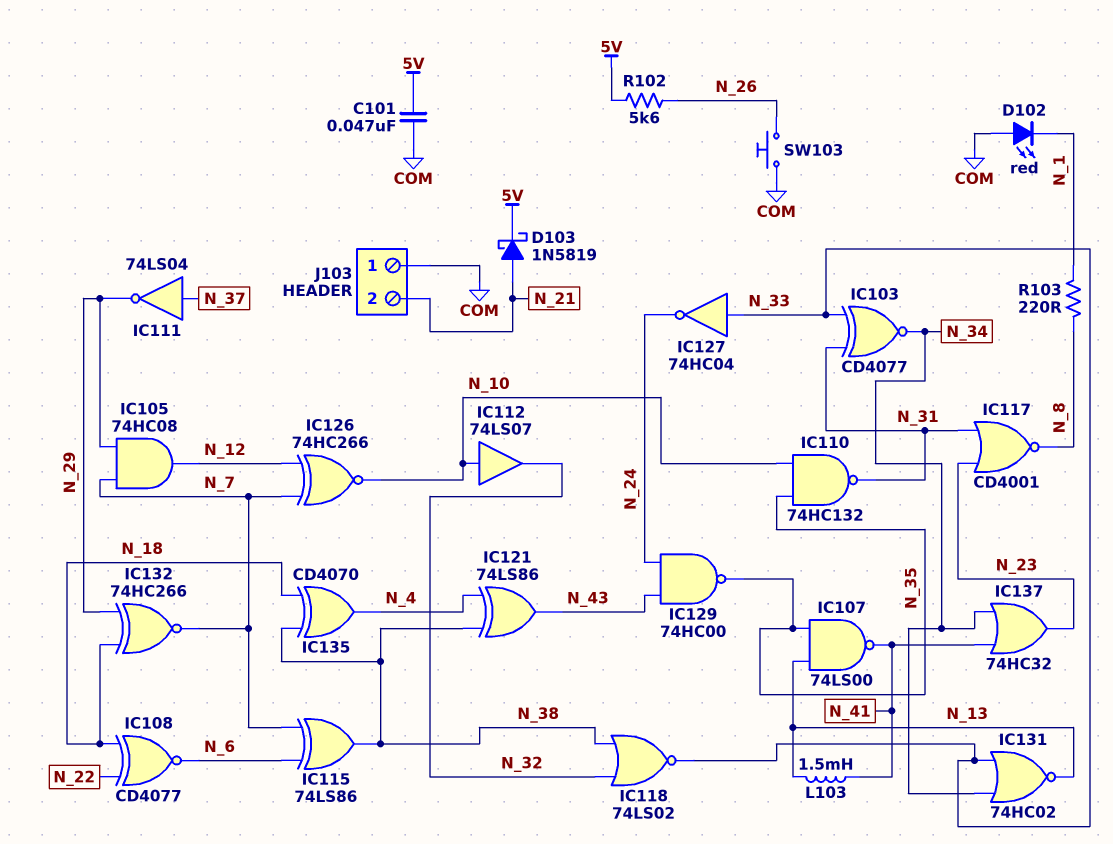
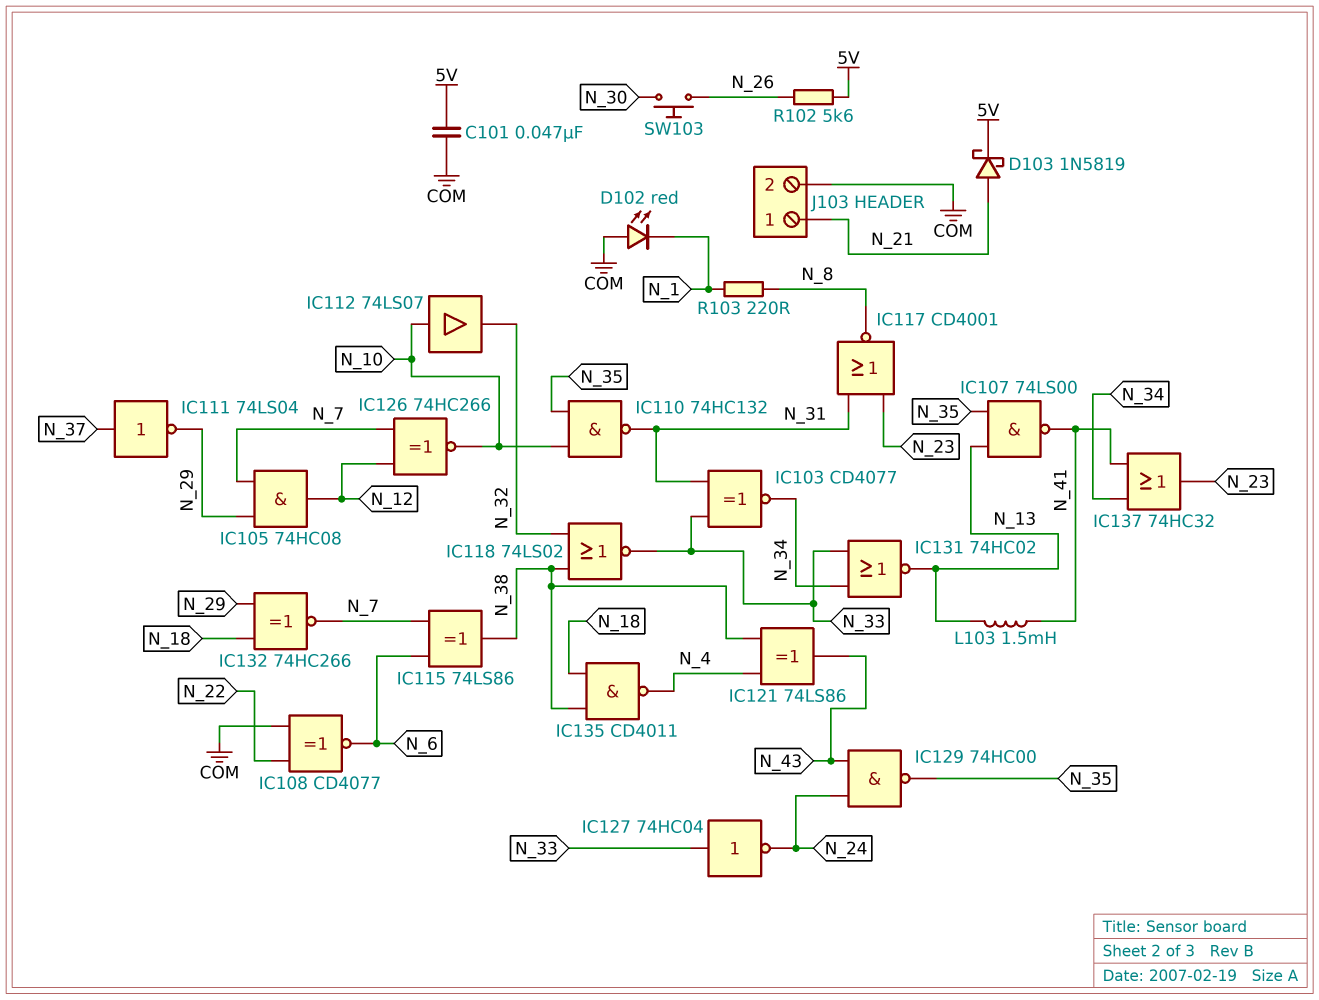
IC108: XNOR CD4077 (in N_18, in N_22, out N_6) -> XNOR CD4077 (in COM, in N_22, out N_6)
IC135: XOR CD4070 (in N_18, in N_38, out N_4) -> NAND CD4011 (in N_18, in N_38, out N_4)
J103 pin 1: COM -> N_21
J103 pin 2: N_21 -> COM
SW103: button (COM, N_26) -> button (N_26, N_30)

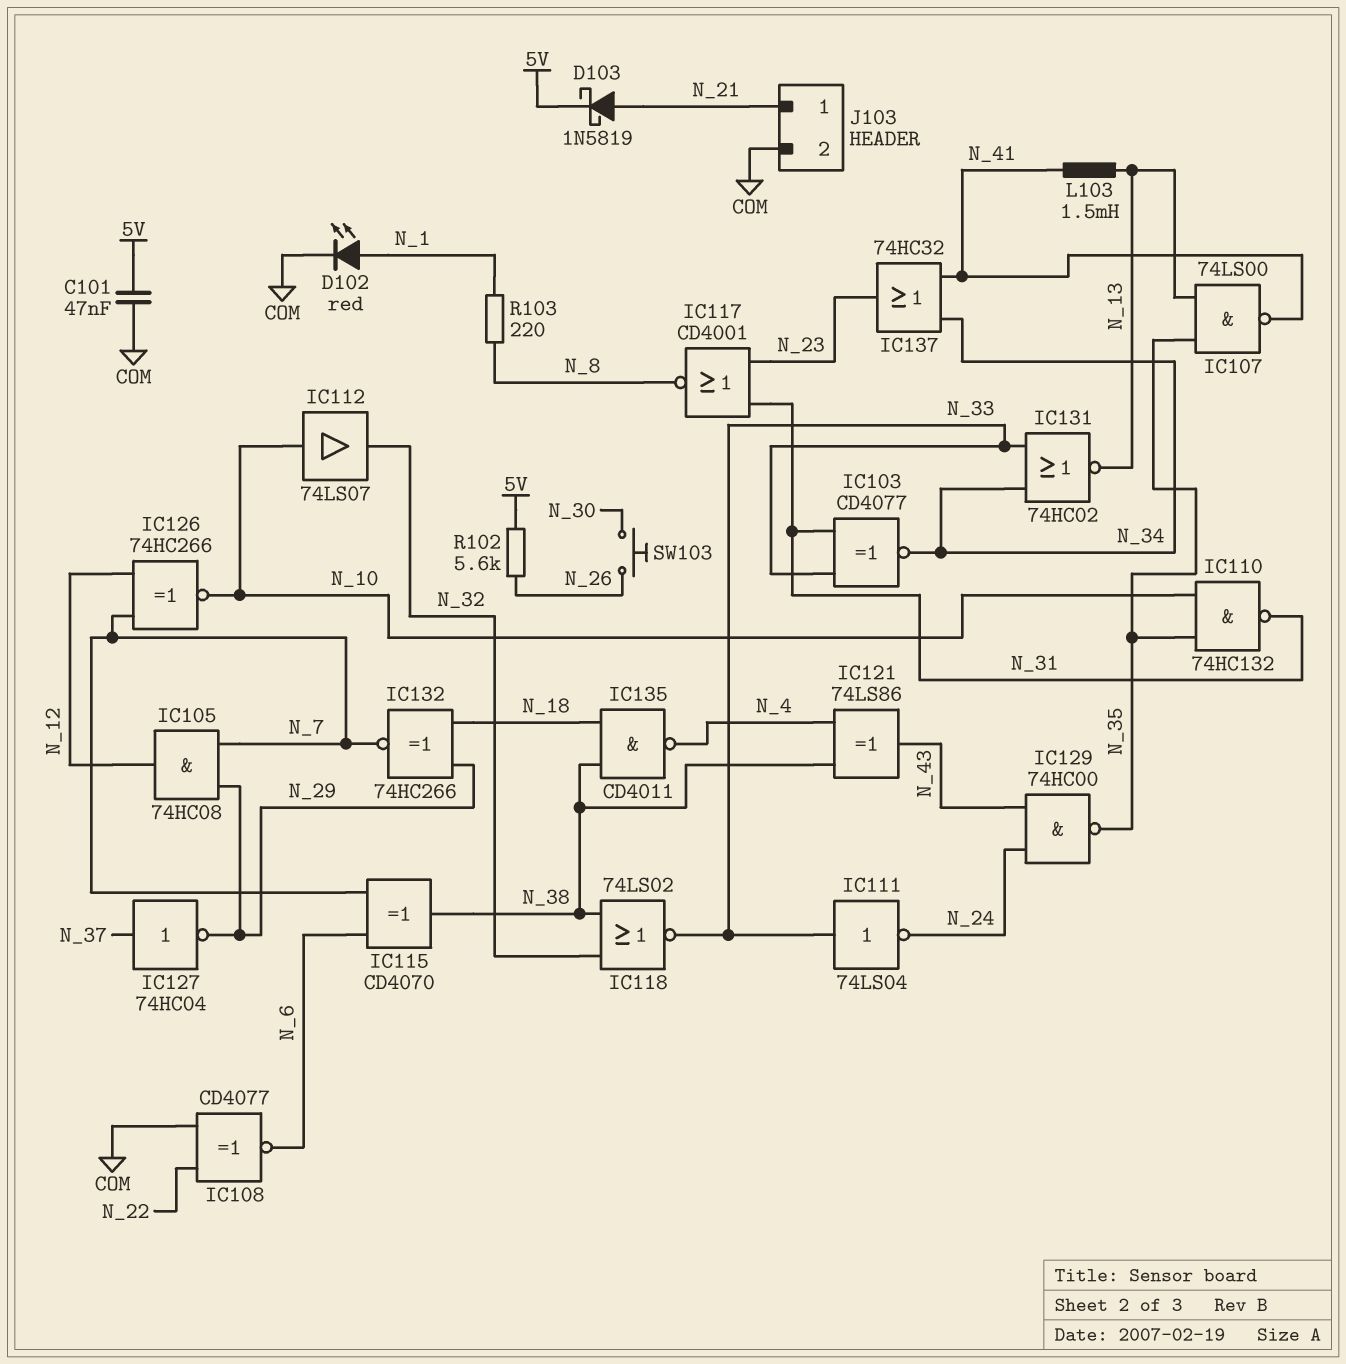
D102: LED red (A COM, K N_1) -> LED red (A N_1, K COM)
IC111: NOT 74LS04 (in N_37, out N_29) -> NOT 74LS04 (in N_33, out N_24)
IC115: XOR 74LS86 (in N_6, in N_7, out N_38) -> XOR CD4070 (in N_6, in N_7, out N_38)
IC127: NOT 74HC04 (in N_33, out N_24) -> NOT 74HC04 (in N_37, out N_29)

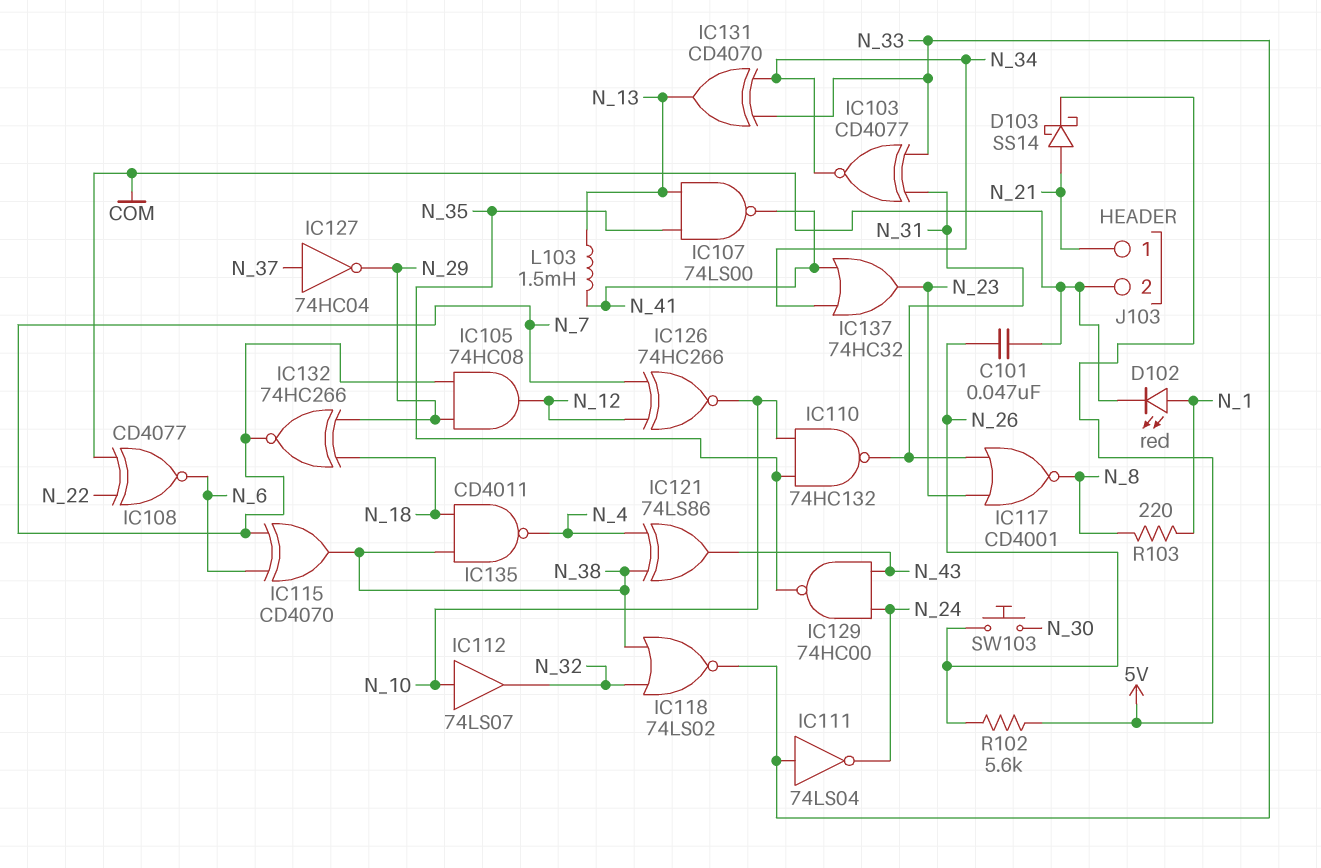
C101: 47nF (5V, COM) -> 47nF (COM, N_26)
D103: schottky 1N5819 (A N_21, K 5V) -> schottky SS14 (A N_21, K 5V)
IC131: NOR 74HC02 (in N_33, in N_34, out N_13) -> XOR CD4070 (in N_33, in N_34, out N_13)

